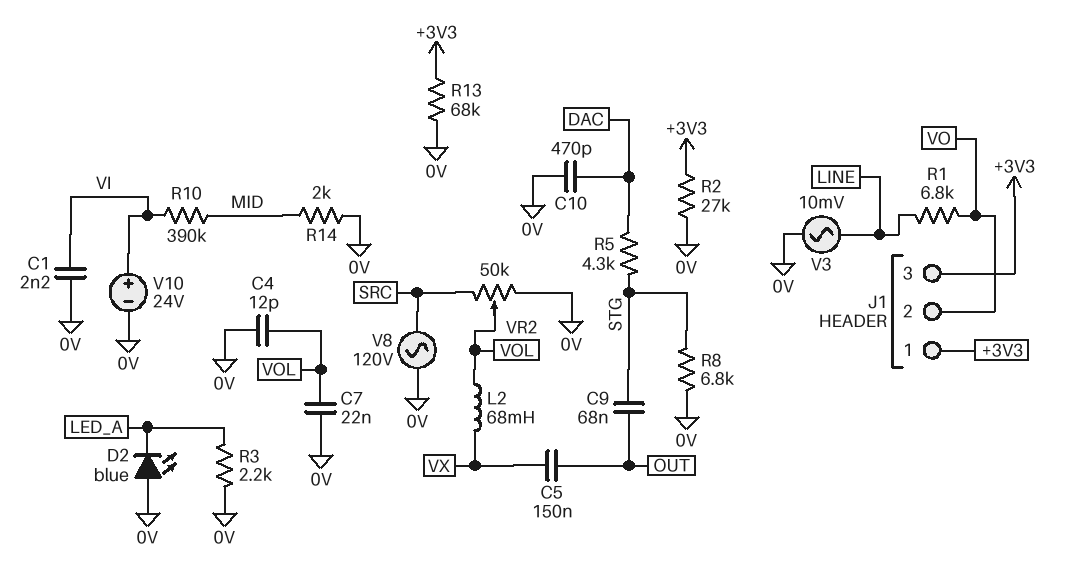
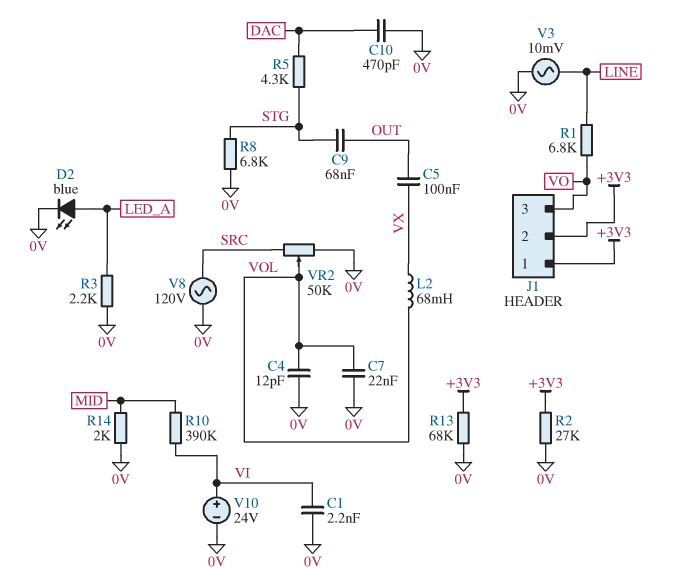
C5: 150nF (OUT, VX) -> 100nF (OUT, VX)
D2: LED blue (A 0V, K LED_A) -> LED blue (A LED_A, K 0V)
J1 pin 2: VO -> +3V3
J1 pin 3: +3V3 -> VO

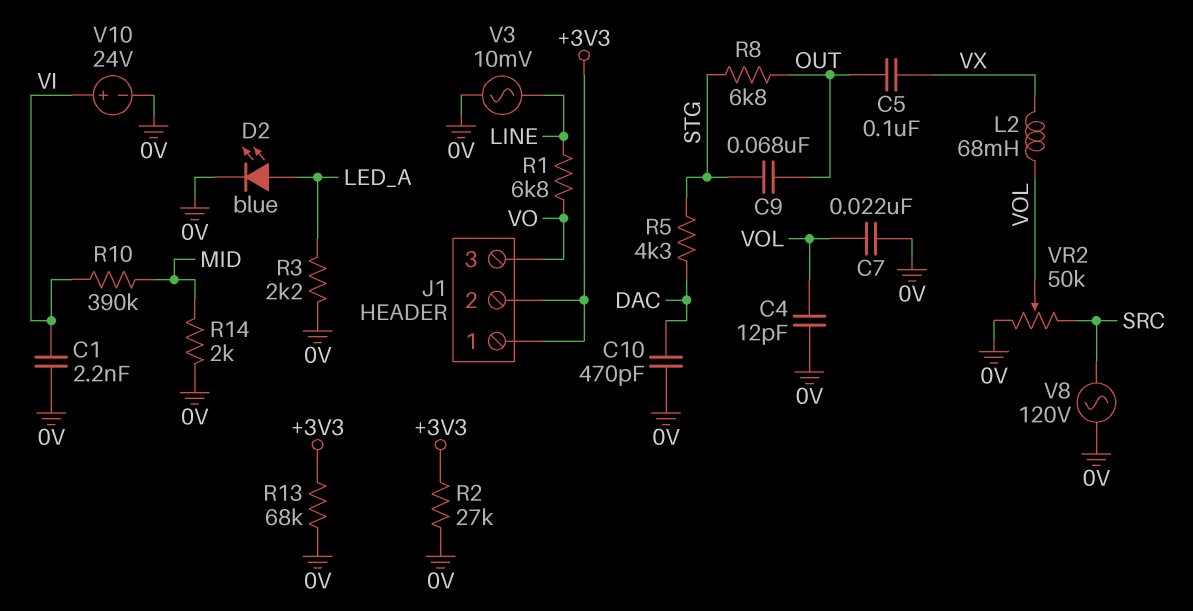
R8: 6.8k (0V, STG) -> 6.8k (OUT, STG)

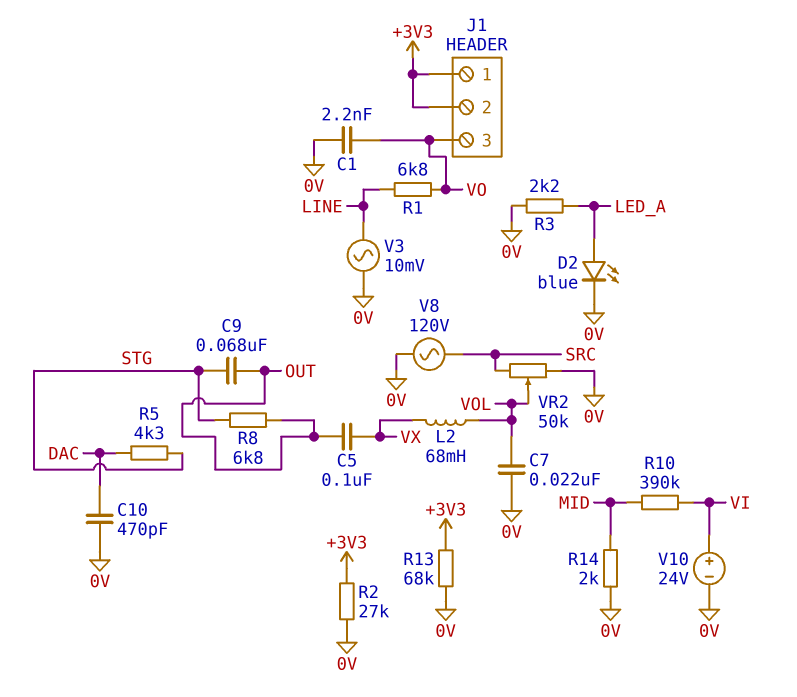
C1: 2.2nF (0V, VI) -> 2.2nF (0V, VO)
C4: 12pF (0V, VOL) -> none

